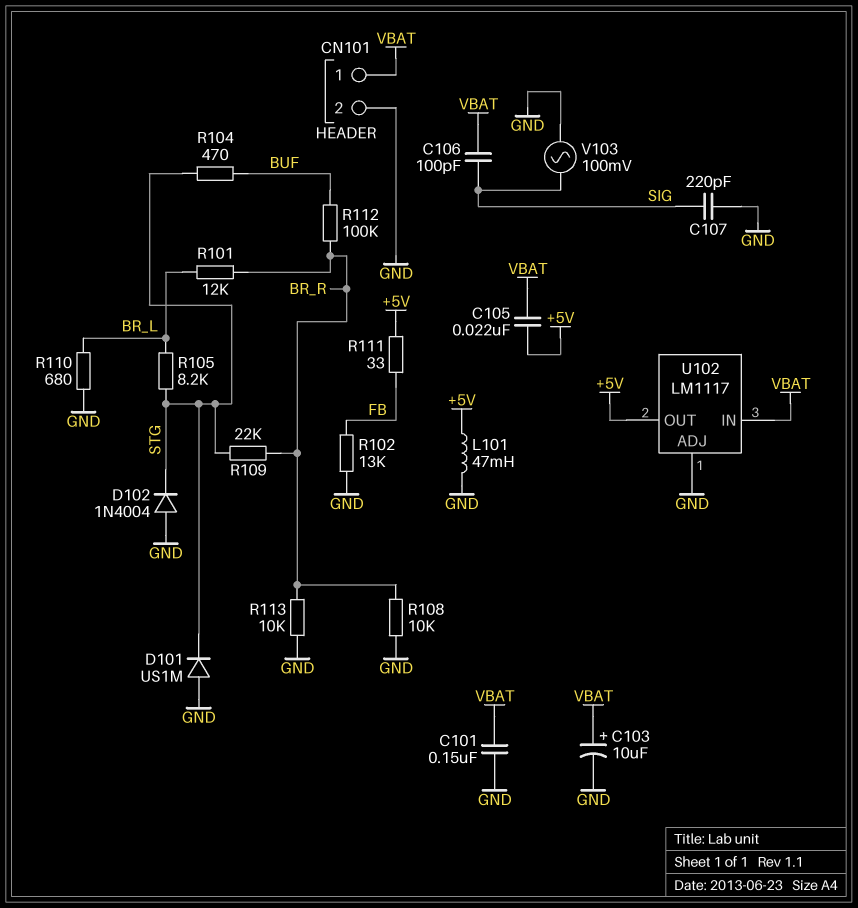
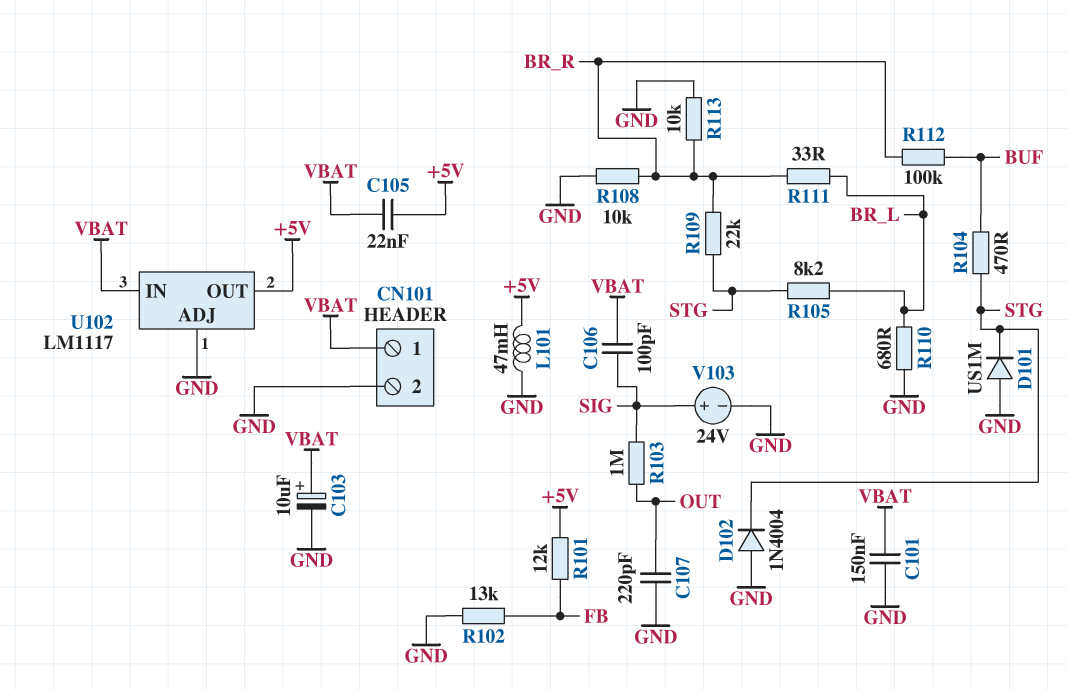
C107: 220pF (GND, SIG) -> 220pF (GND, OUT)
R101: 12k (BR_L, BR_R) -> 12k (+5V, FB)
R103: none -> 1M (OUT, SIG)
R111: 33 (+5V, FB) -> 33 (BR_L, BR_R)
V103: AC 100mV (GND, SIG) -> 24V (plus SIG, minus GND)

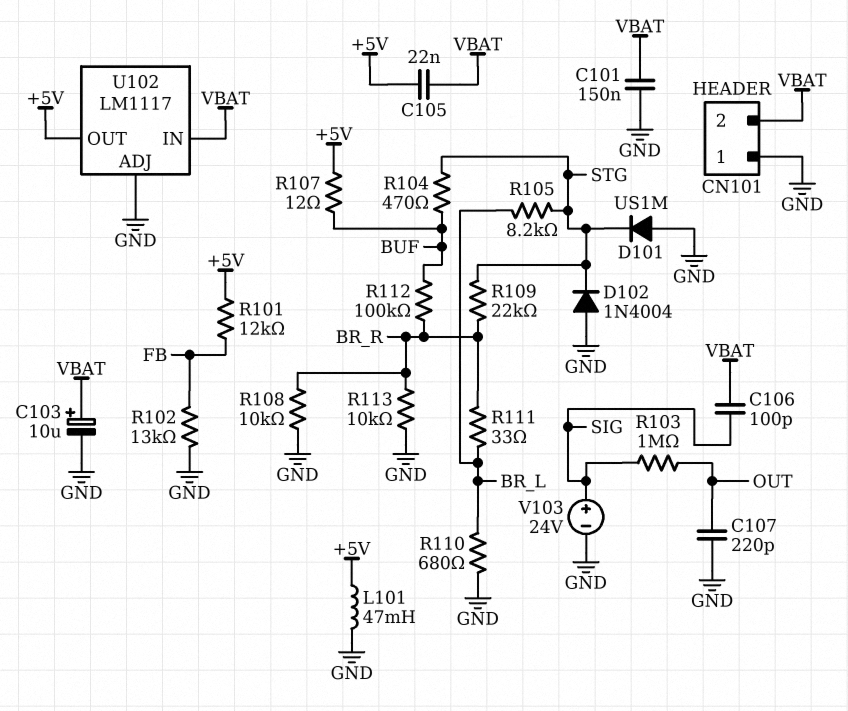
CN101 pin 1: VBAT -> GND
CN101 pin 2: GND -> VBAT
R107: none -> 12 (+5V, BUF)

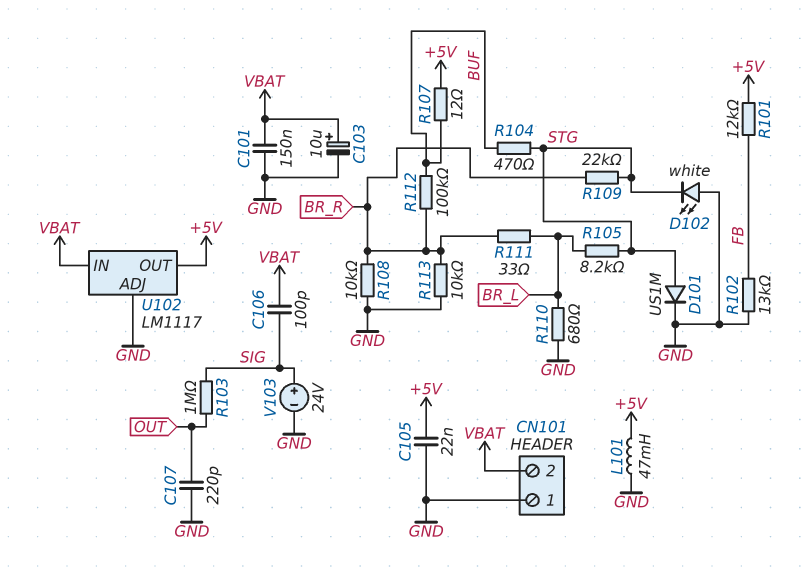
C105: 22nF (+5V, VBAT) -> 22nF (+5V, GND)
D101: diode US1M (A GND, K STG) -> diode US1M (A STG, K GND)
D102: diode 1N4004 (A GND, K STG) -> LED white (A GND, K STG)

